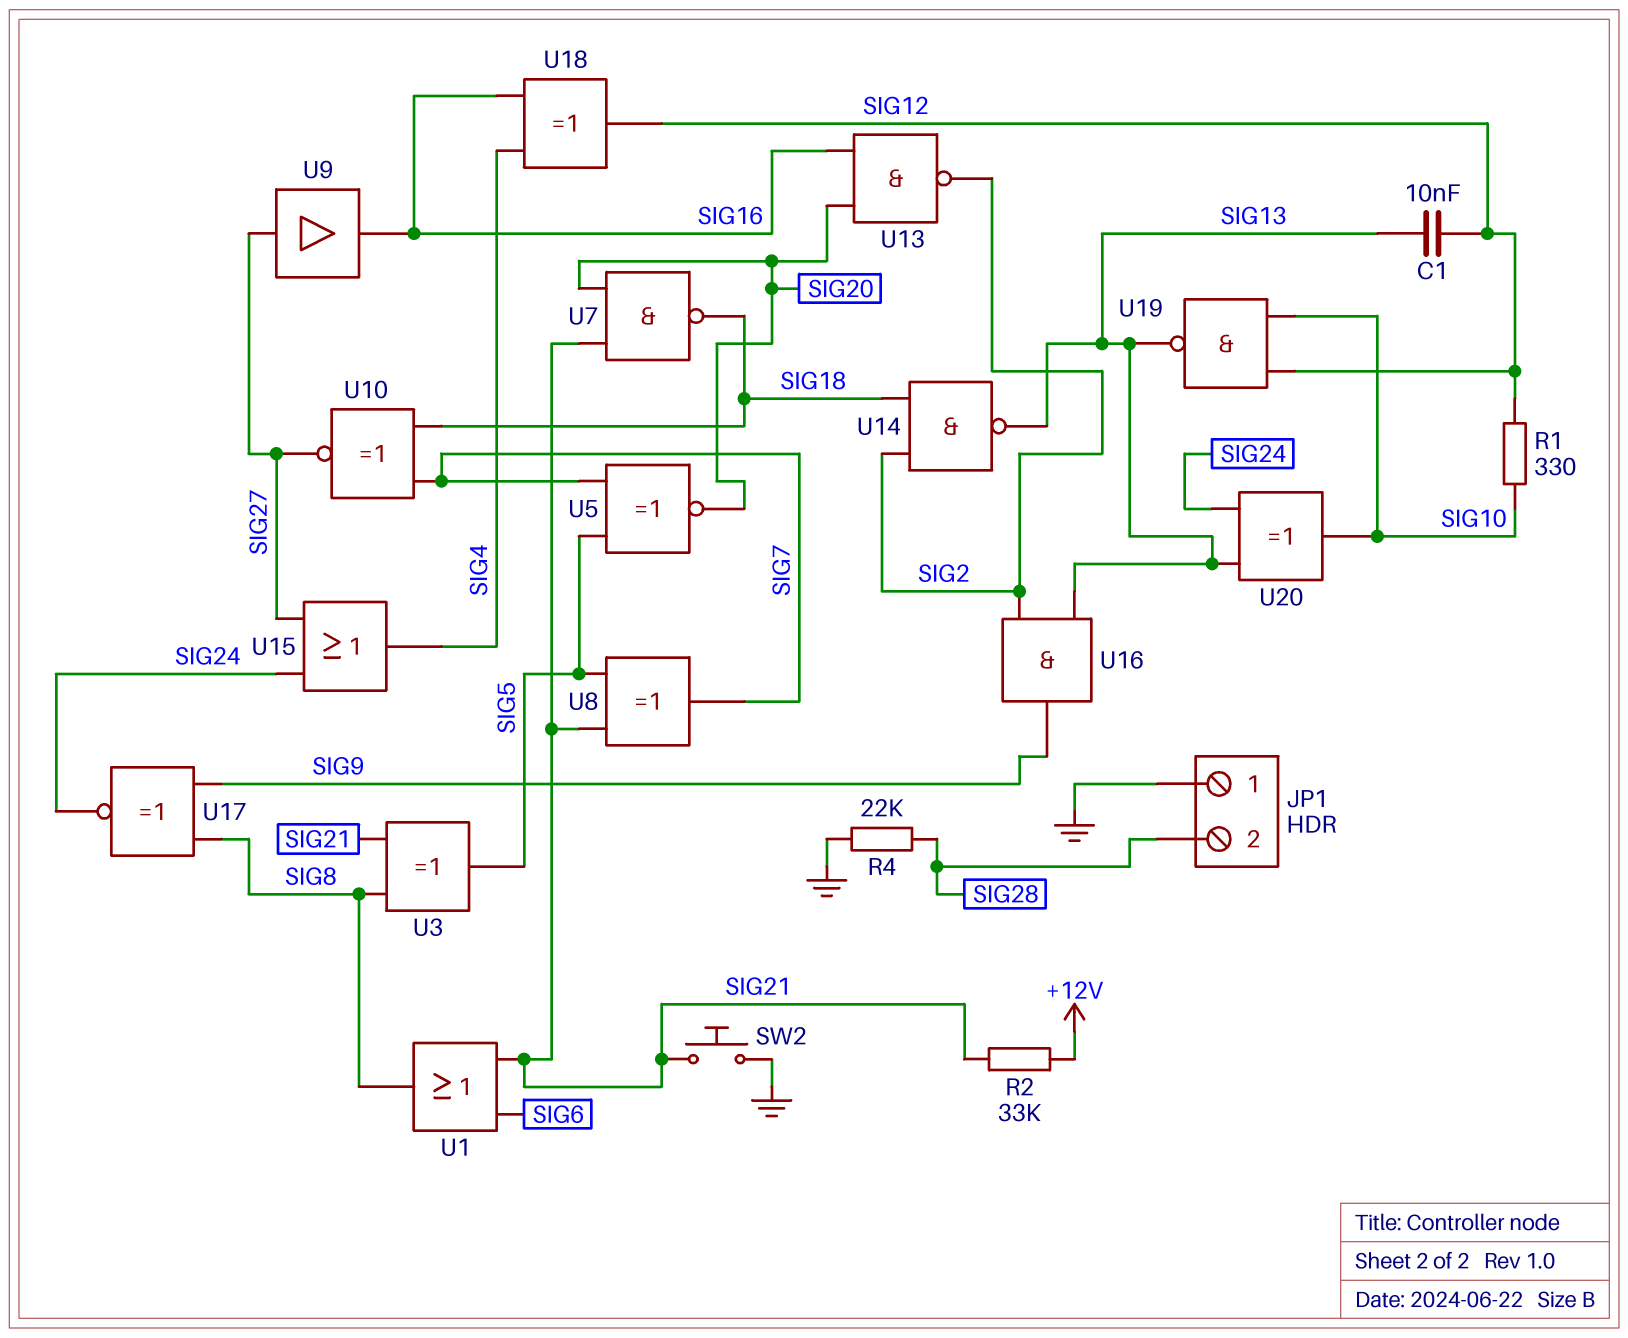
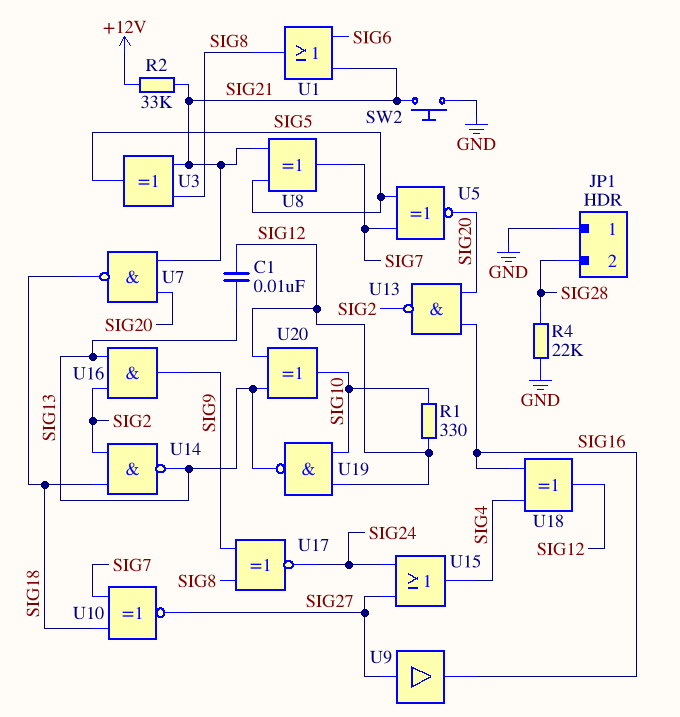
U20: XOR (in SIG13, in SIG24, out SIG10) -> XOR (in SIG12, in SIG13, out SIG10)

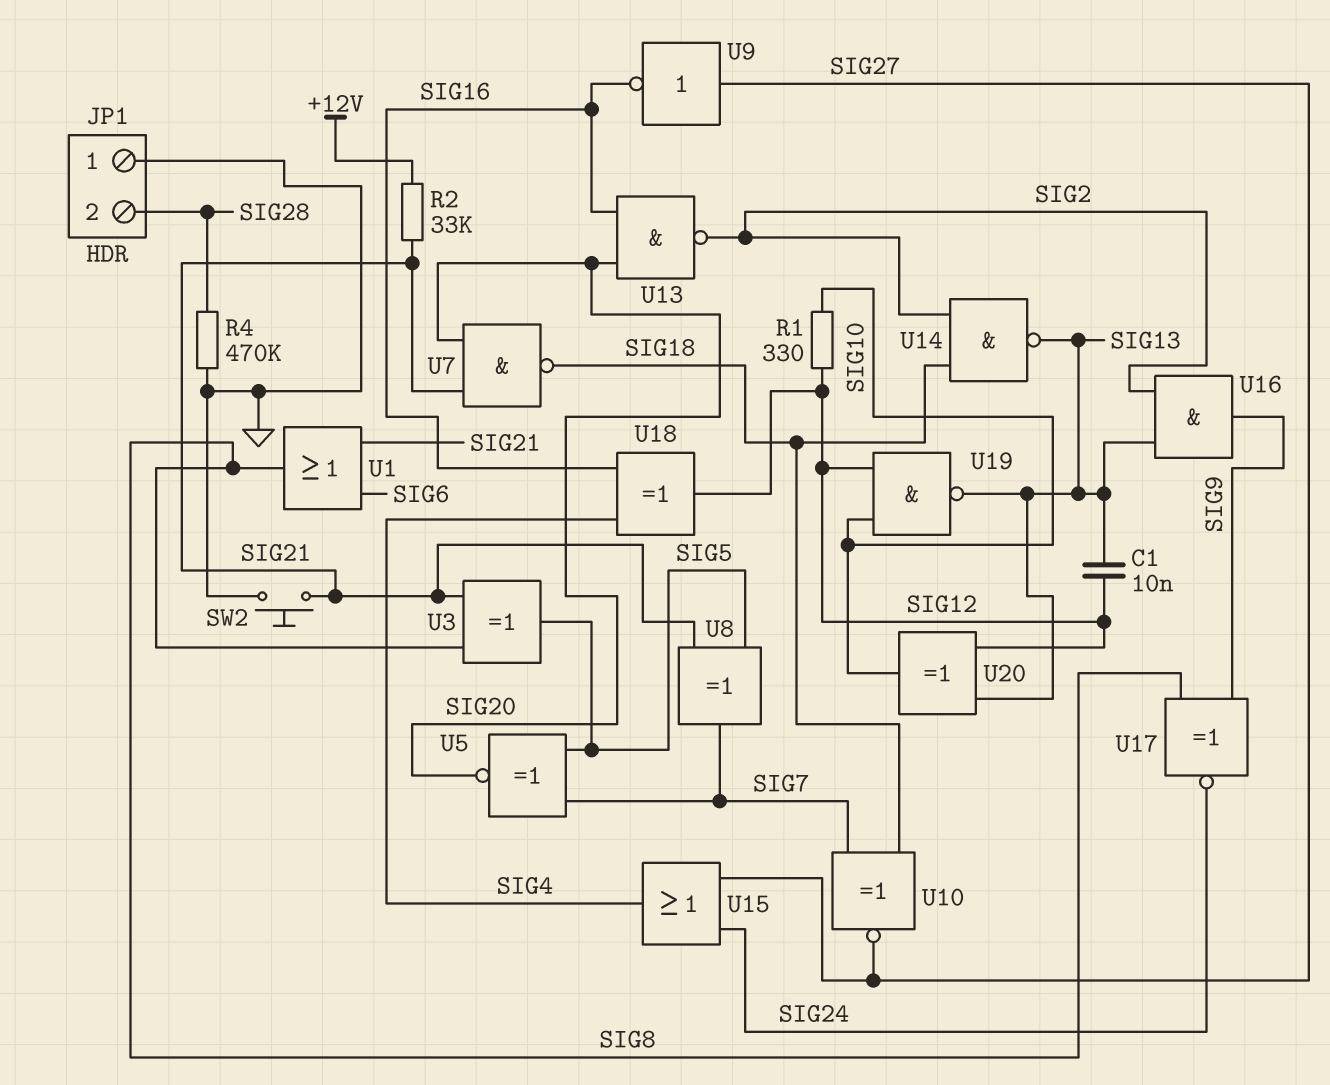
R4: 22k (GND, SIG28) -> 470k (GND, SIG28)
U9: buffer (in SIG27, out SIG16) -> NOT (in SIG27, out SIG16)

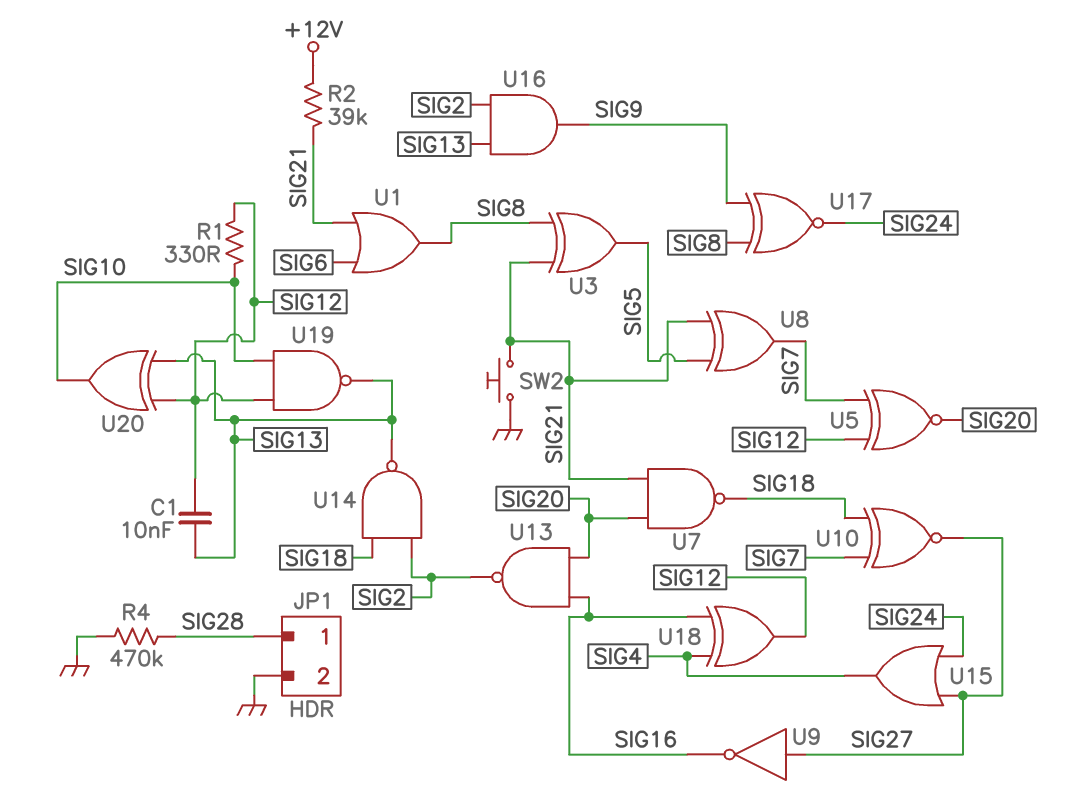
JP1 pin 1: GND -> SIG28
JP1 pin 2: SIG28 -> GND
R2: 33k (+12V, SIG21) -> 39k (+12V, SIG21)
U5: XNOR (in SIG5, in SIG7, out SIG20) -> XNOR (in SIG7, in SIG12, out SIG20)

